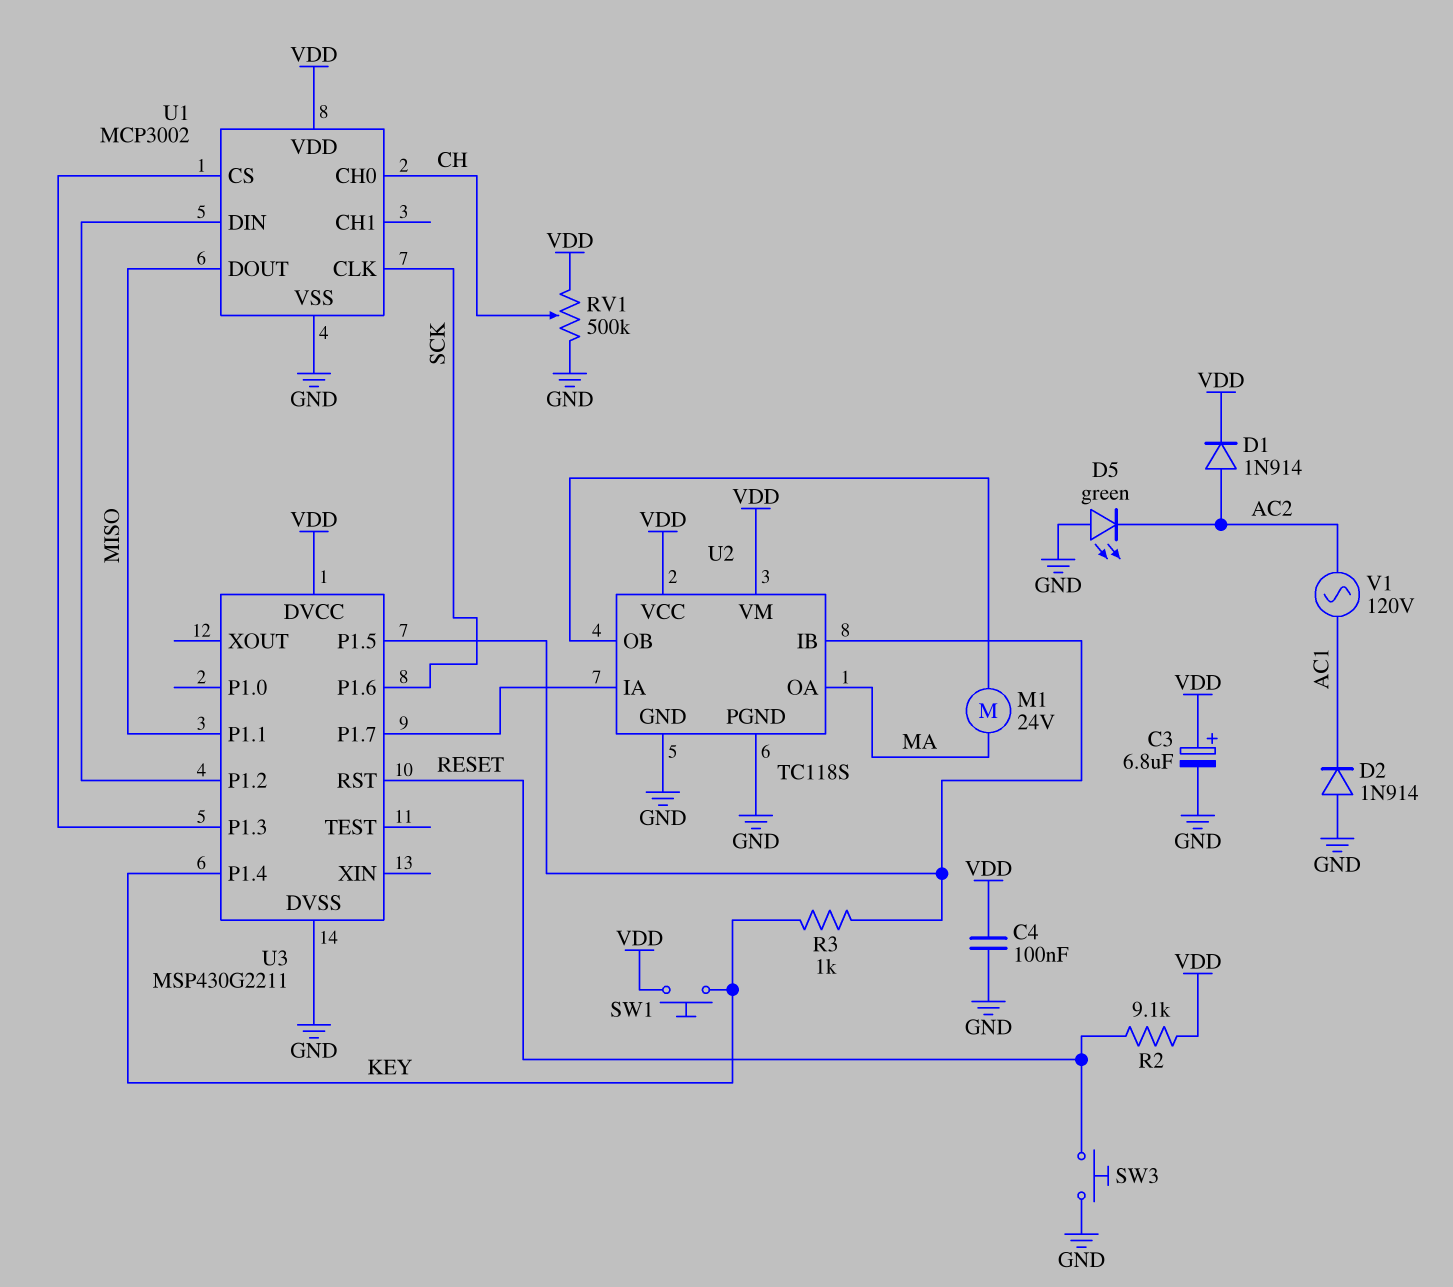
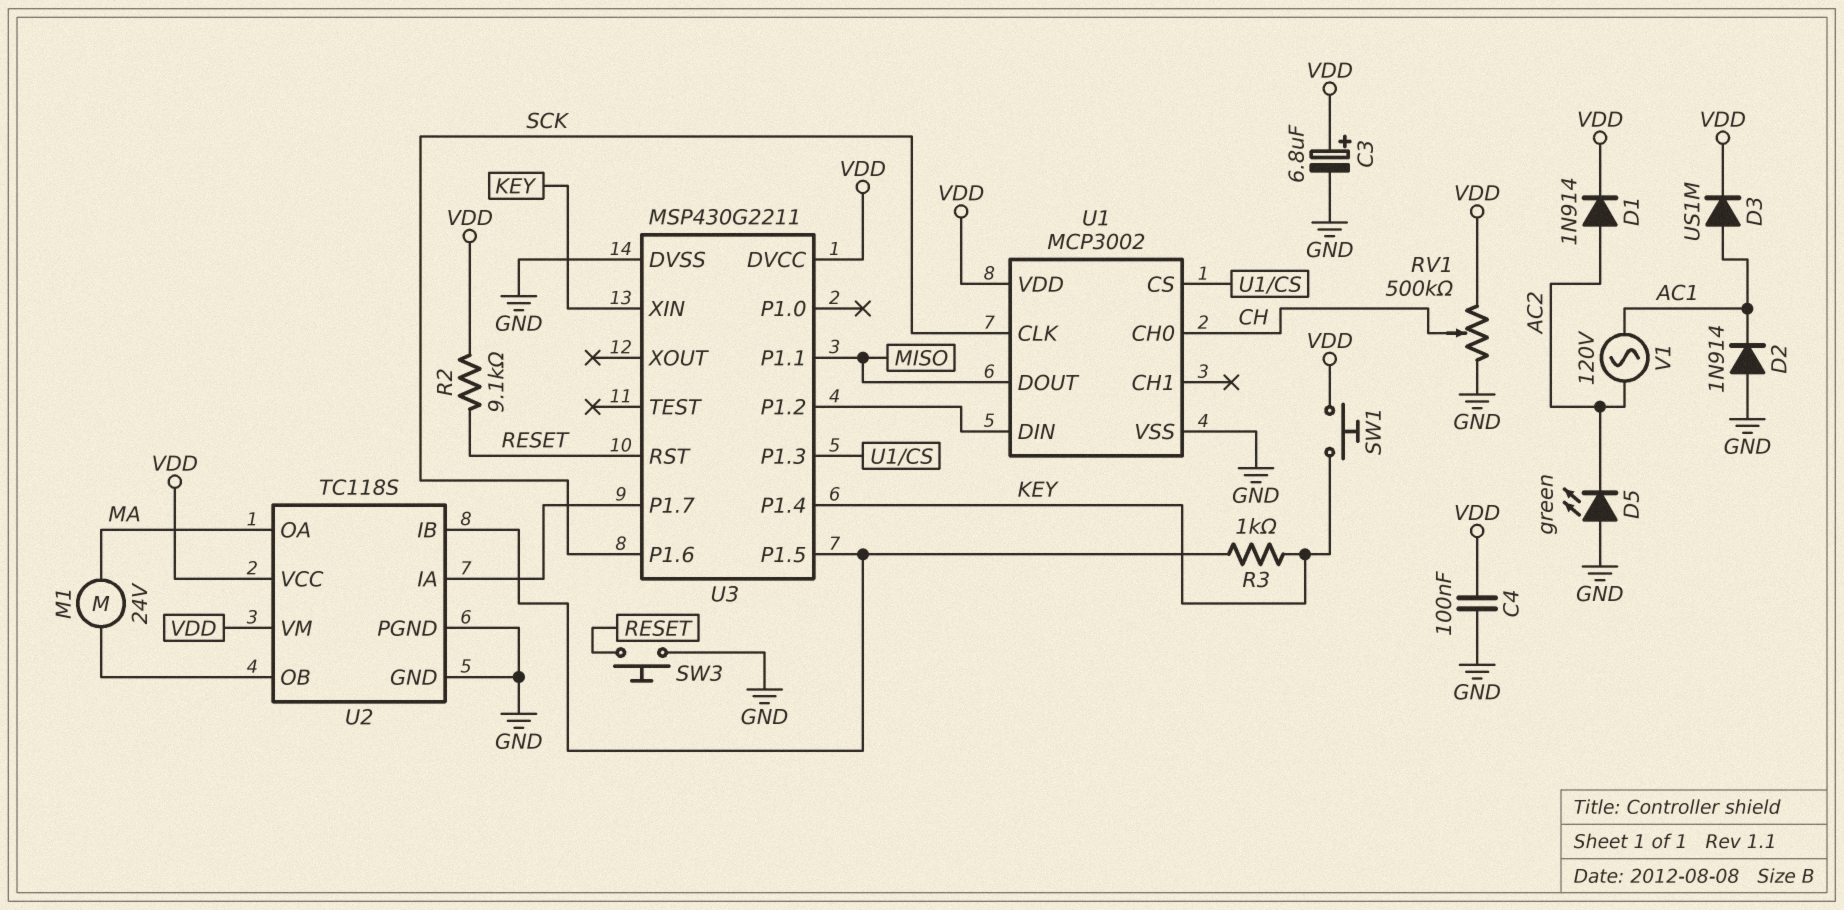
D3: none -> diode US1M (A AC1, K VDD)
U3 pin XIN: none -> KEY

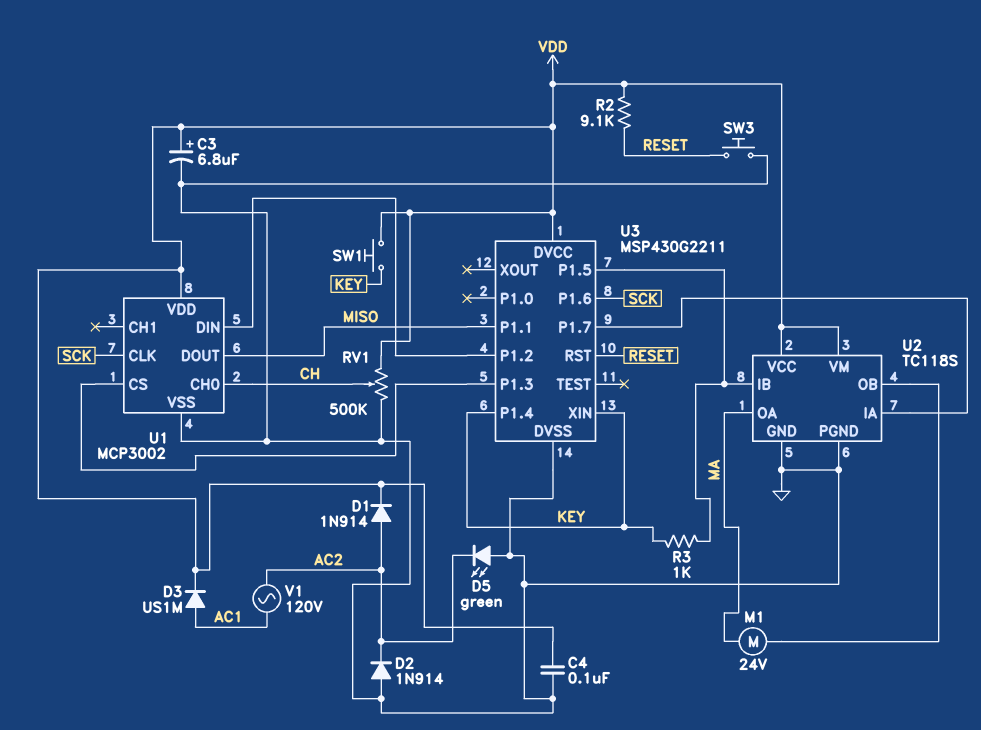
D2: diode 1N914 (A GND, K AC1) -> diode 1N914 (A GND, K AC2)

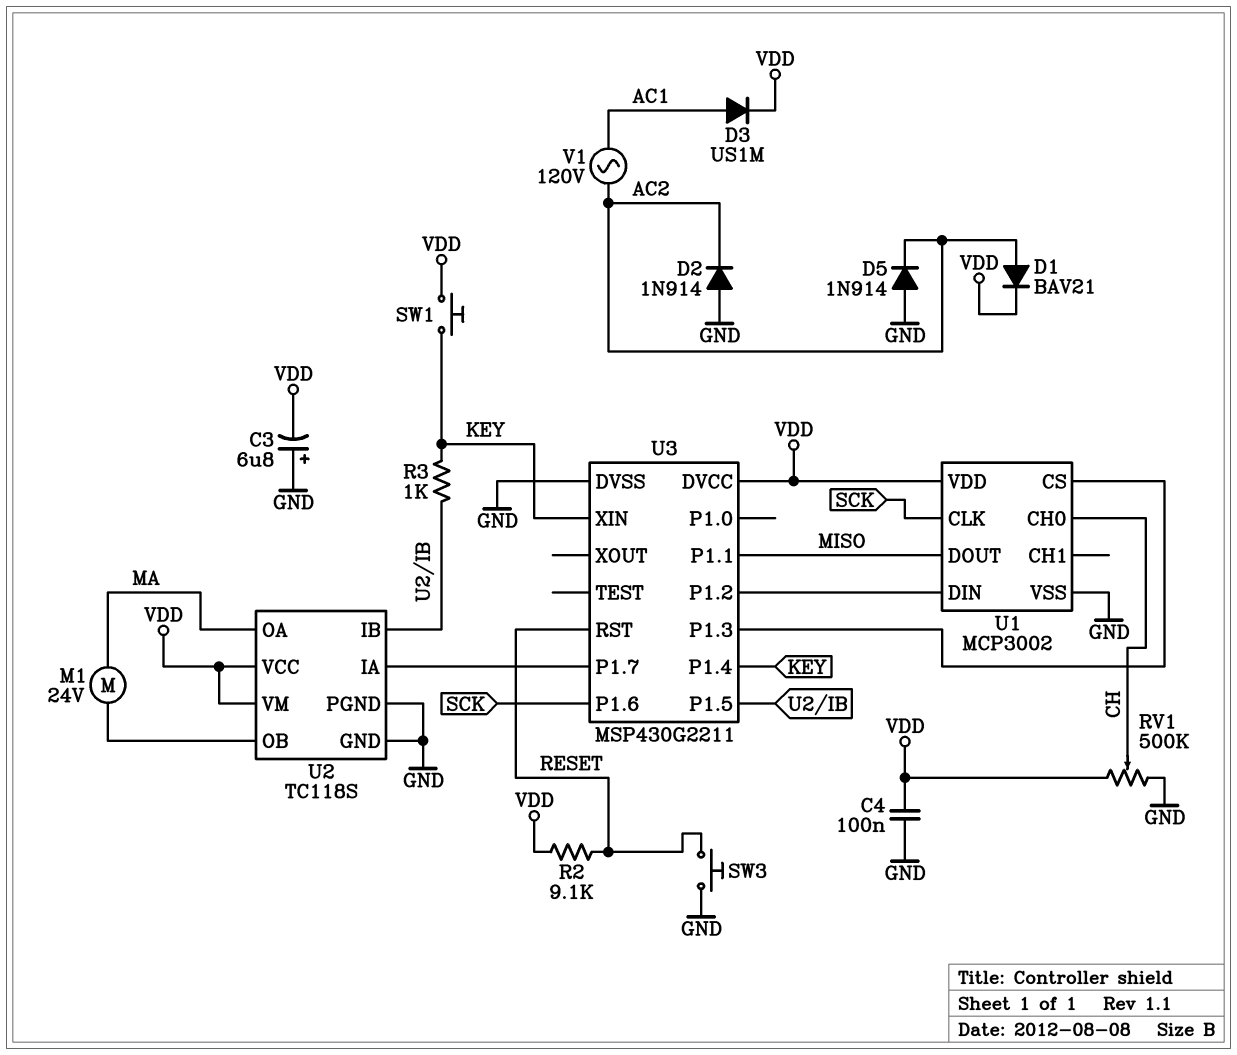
C3: 6.8uF (plus VDD, minus GND) -> 6.8uF (plus GND, minus VDD)
D1: diode 1N914 (A AC2, K VDD) -> diode BAV21 (A AC2, K VDD)
D5: LED green (A GND, K AC2) -> diode 1N914 (A GND, K AC2)

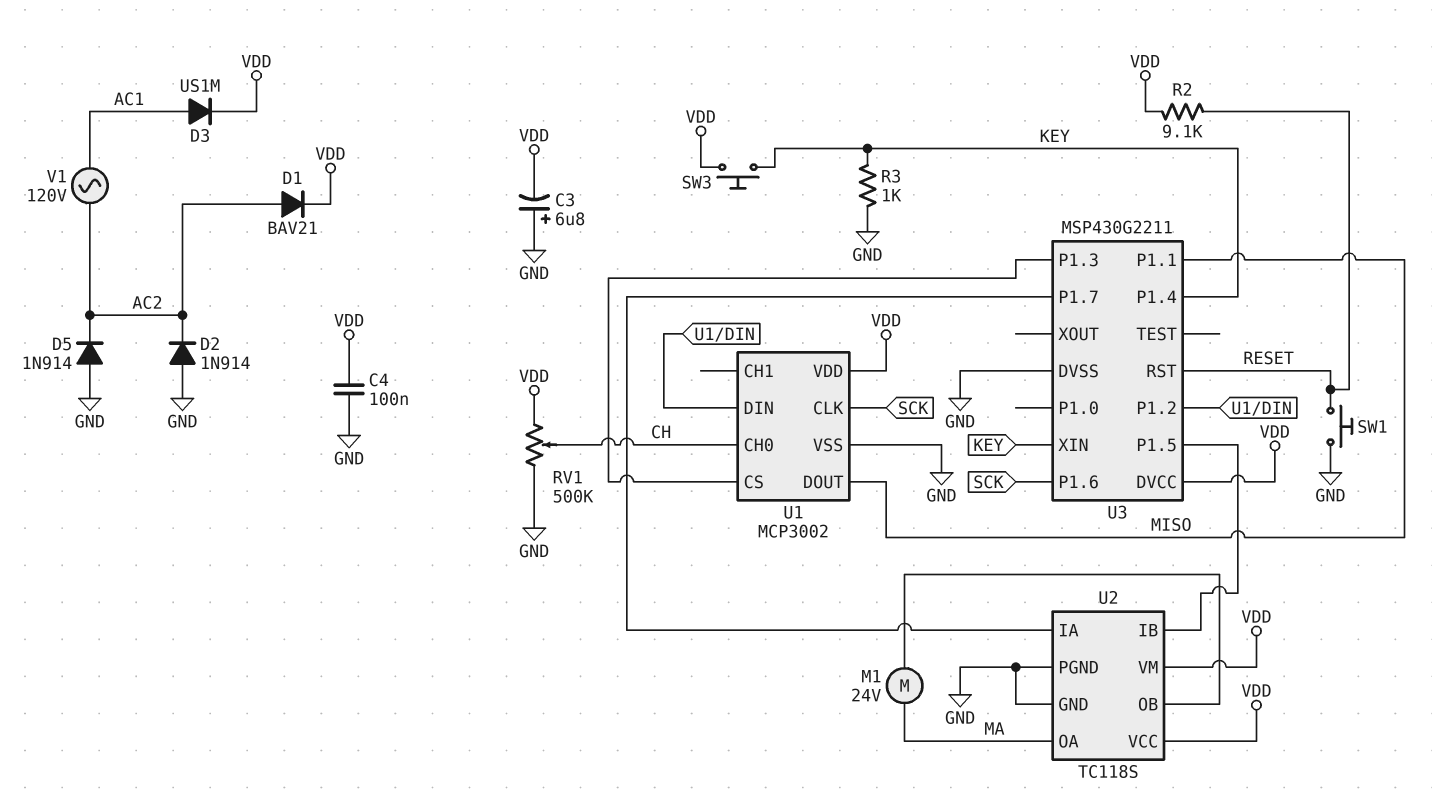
R3: 1k (KEY, U2/IB) -> 1k (GND, KEY)
SW1: button (KEY, VDD) -> button (GND, RESET)
SW3: button (GND, RESET) -> button (KEY, VDD)

